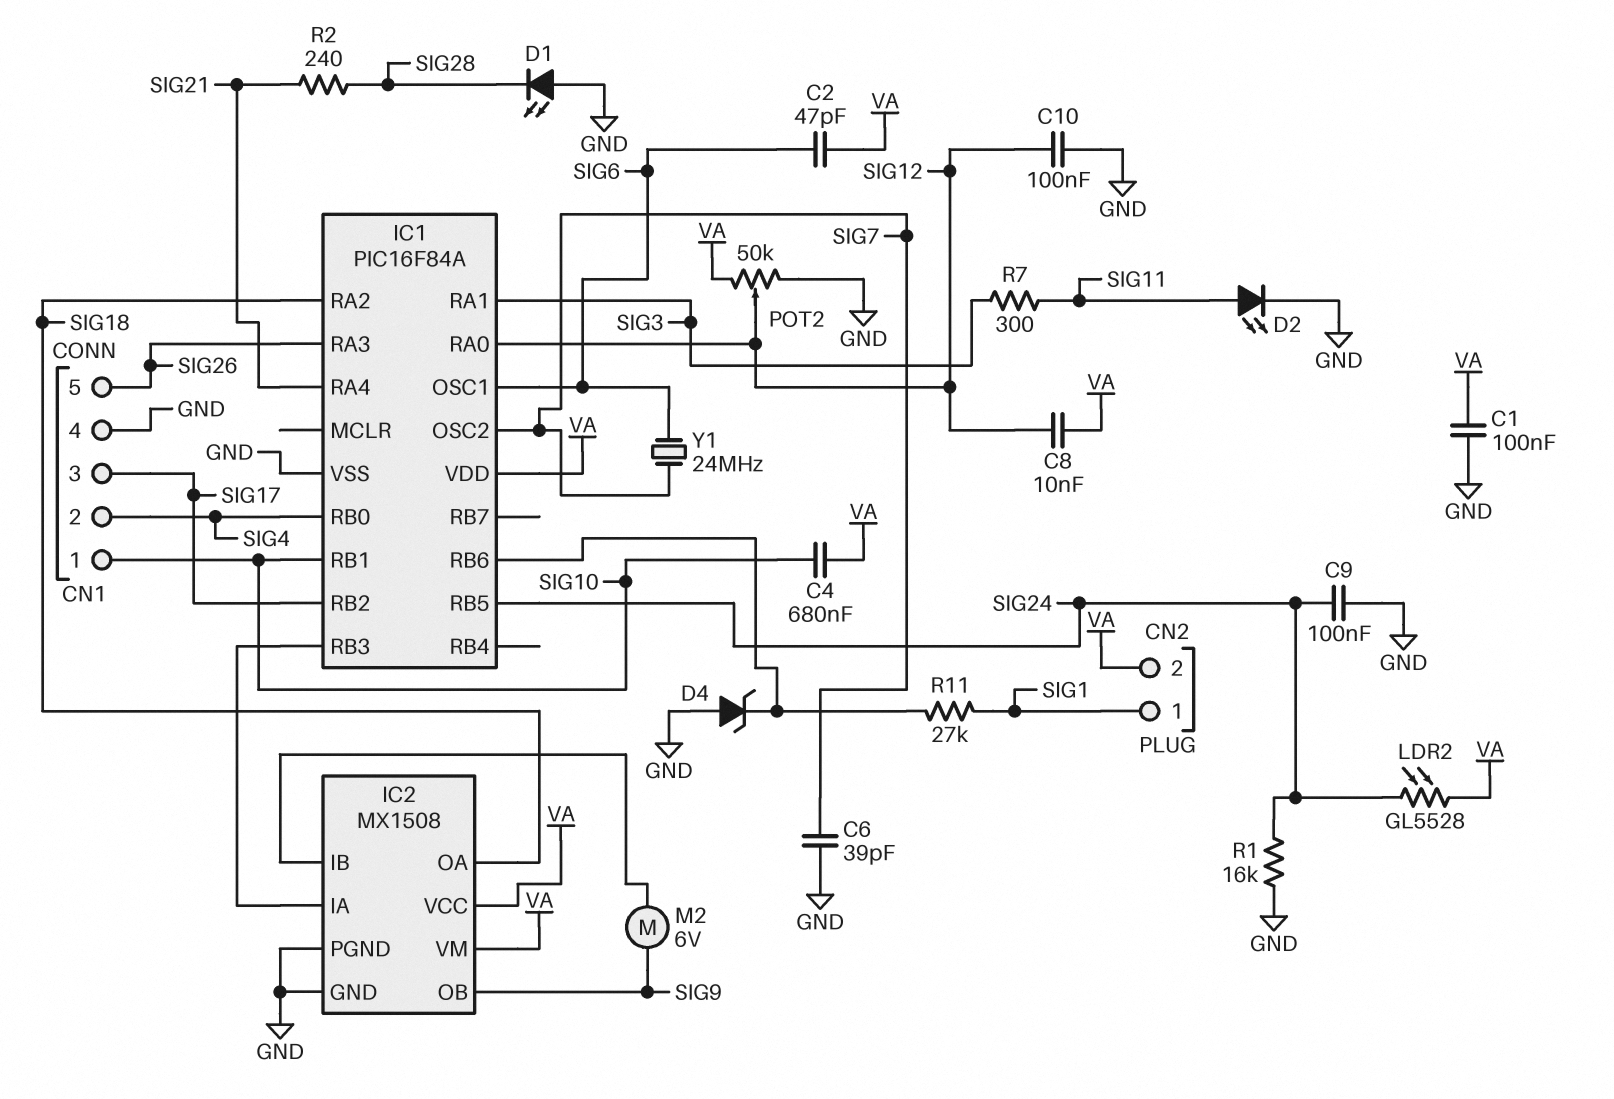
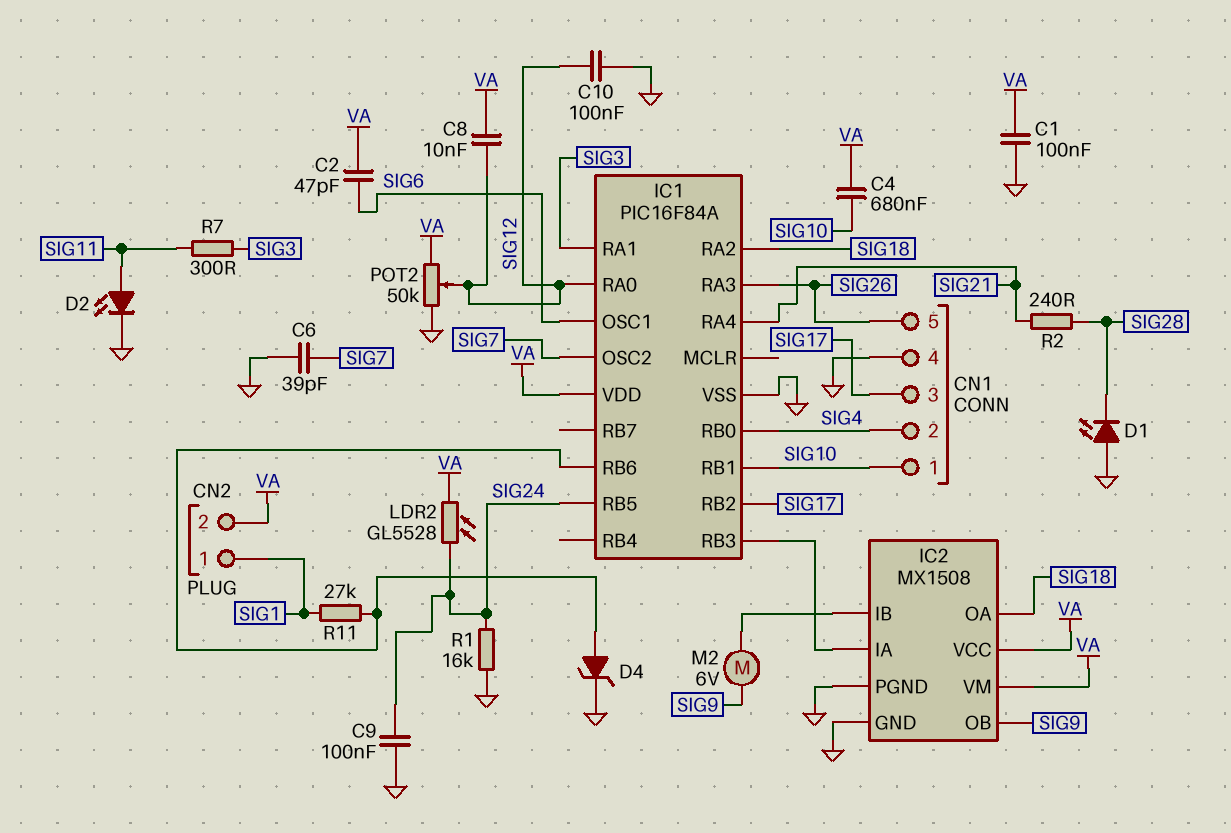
D4: zener (A GND, K IC1/RB6) -> zener (A IC1/RB6, K GND)
Y1: 24MHz (SIG6, SIG7) -> none

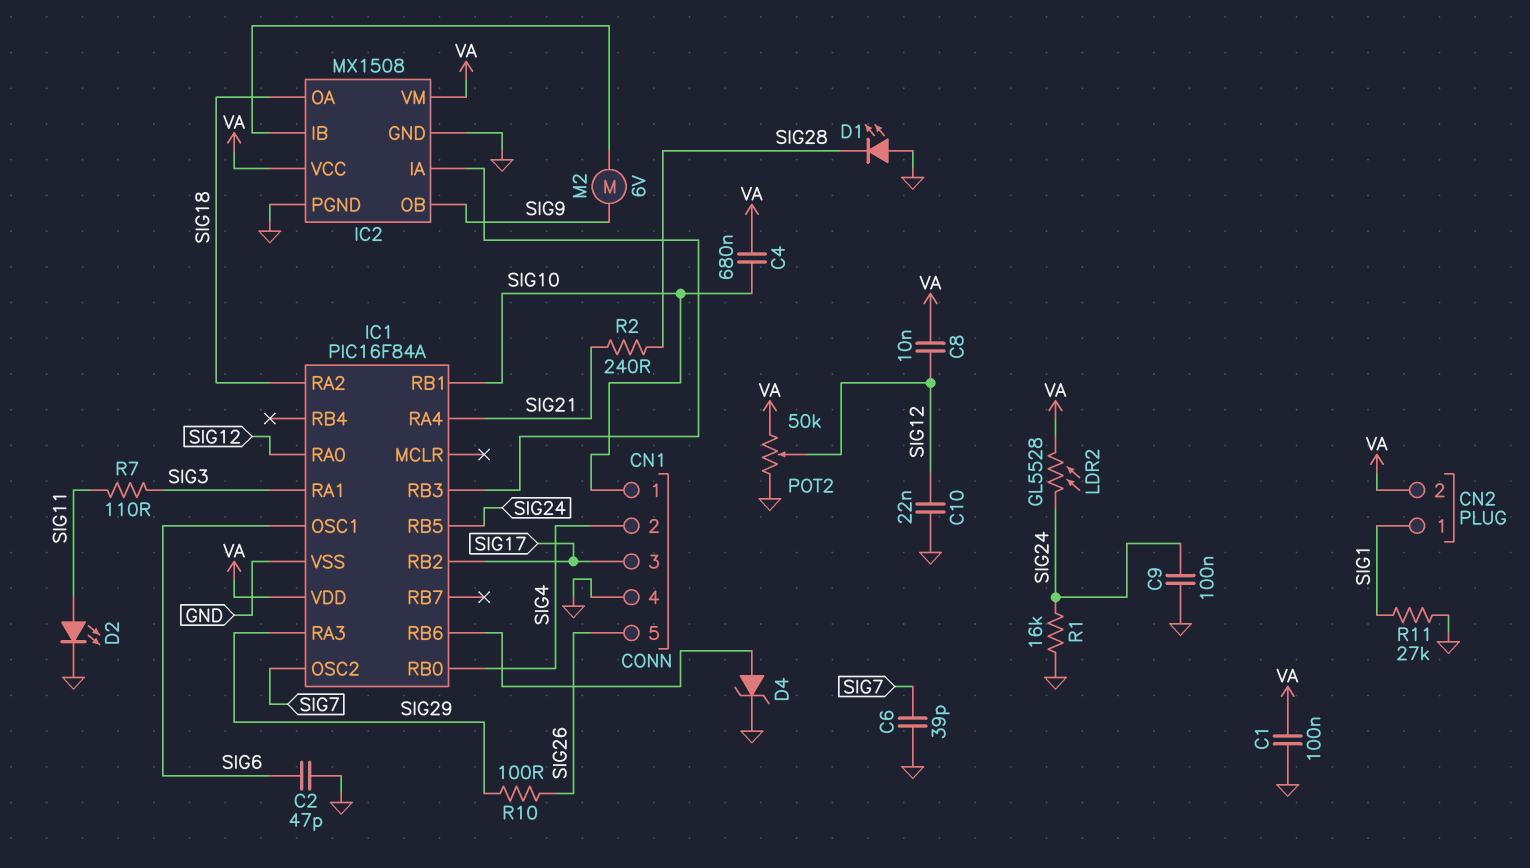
C2: 47pF (SIG6, VA) -> 47pF (GND, SIG6)
C10: 100nF (GND, SIG12) -> 22nF (GND, SIG12)
IC1 pin RA3: SIG26 -> SIG29
R7: 300 (SIG3, SIG11) -> 110 (SIG3, SIG11)
R10: none -> 100 (SIG26, SIG29)
R11: 27k (IC1/RB6, SIG1) -> 27k (GND, SIG1)

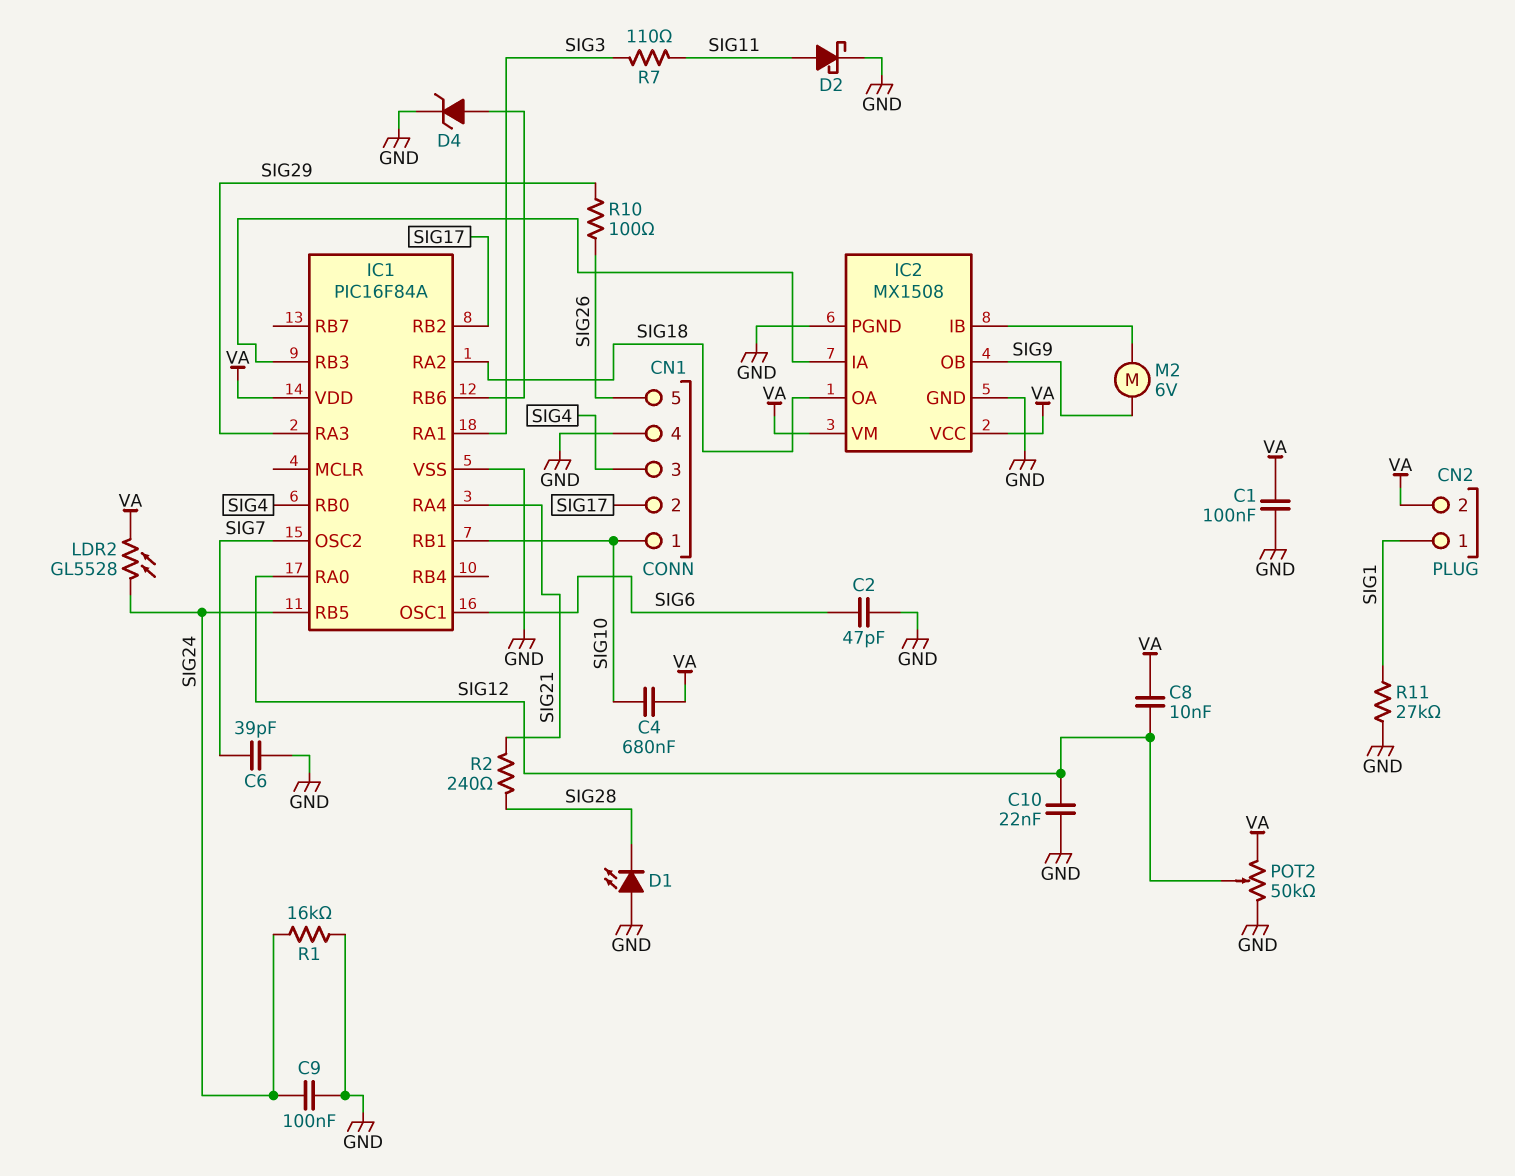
CN1 pin 2: SIG4 -> SIG17
CN1 pin 3: SIG17 -> SIG4
D2: LED (A SIG11, K GND) -> schottky (A SIG11, K GND)

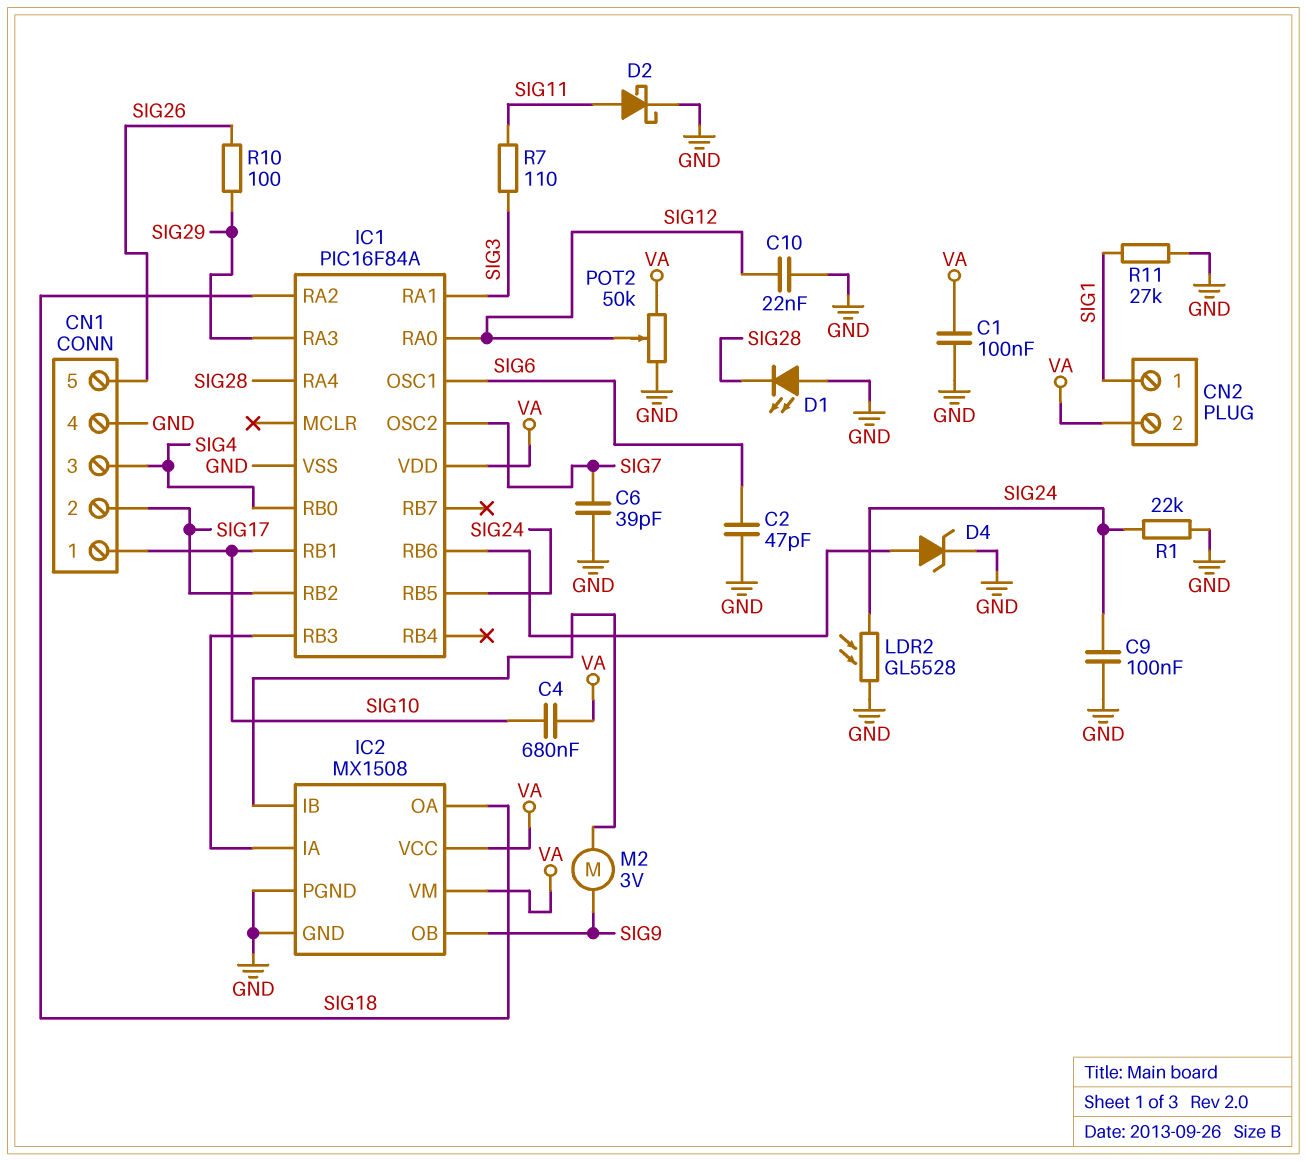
C8: 10nF (SIG12, VA) -> none
IC1 pin RA4: SIG21 -> SIG28
LDR2: GL5528 (SIG24, VA) -> GL5528 (GND, SIG24)
M2: motor 6V (IC2/IB, SIG9) -> motor 3V (IC2/IB, SIG9)
R1: 16k (GND, SIG24) -> 22k (GND, SIG24)
R2: 240 (SIG21, SIG28) -> none

